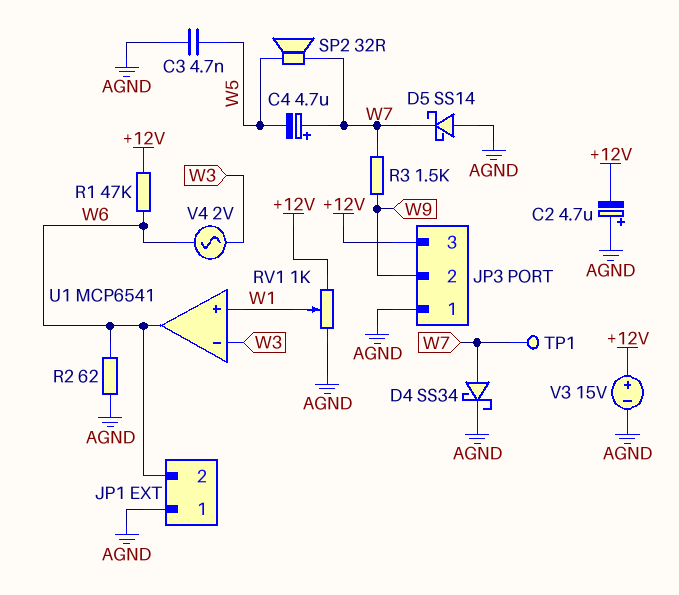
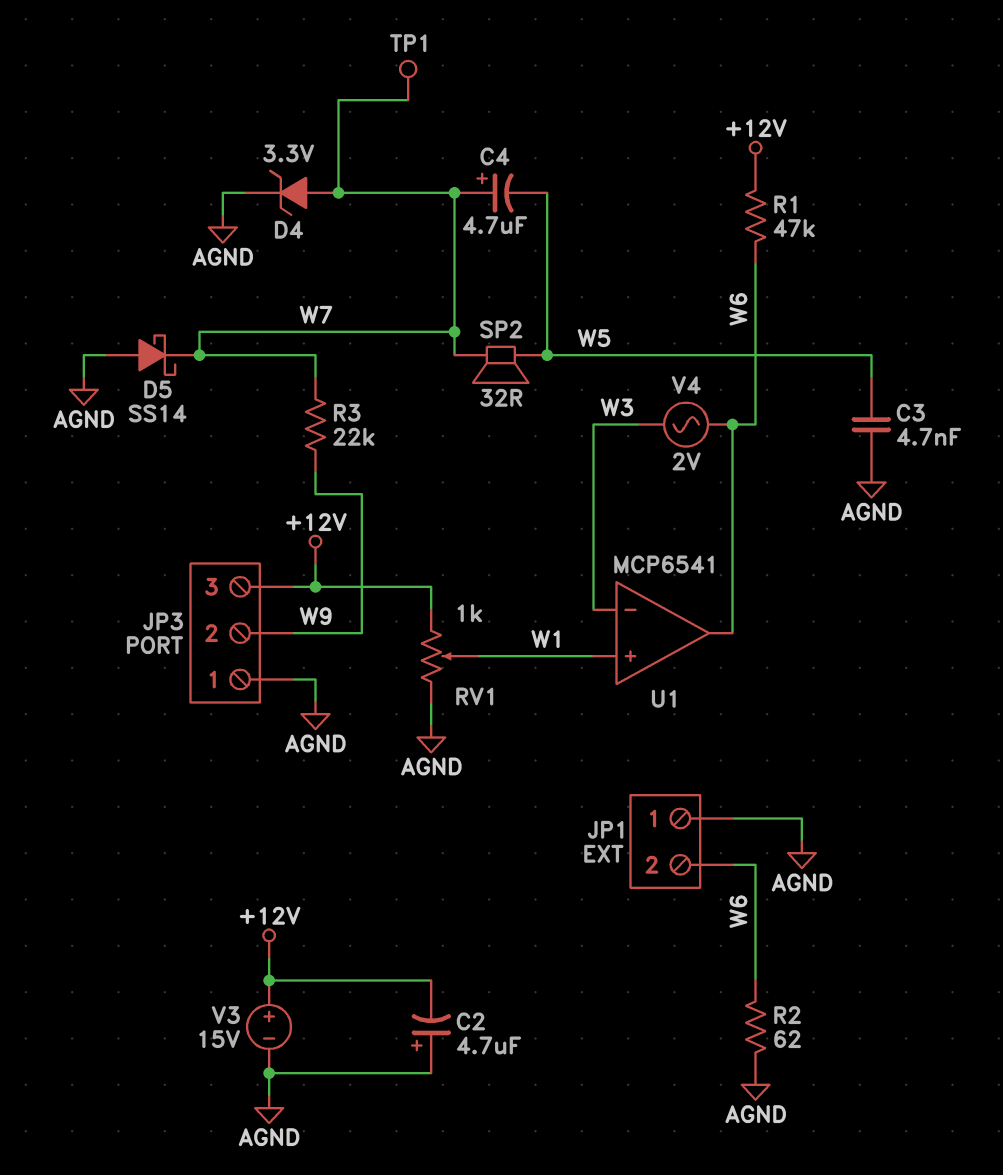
D4: schottky SS34 (A W7, K AGND) -> zener 3.3V (A W7, K AGND)
R3: 1.5k (W7, W9) -> 22k (W7, W9)

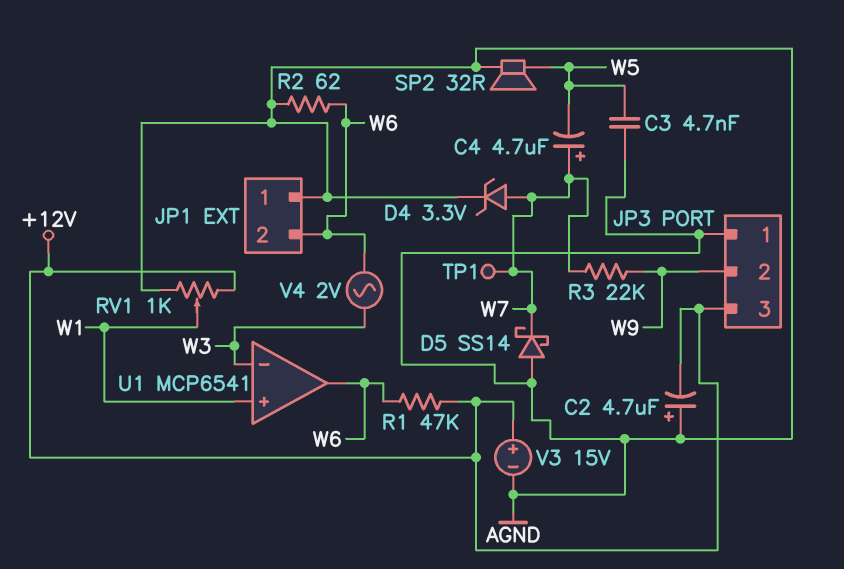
SP2: speaker 32R (W5, W7) -> speaker 32R (AGND, W5)

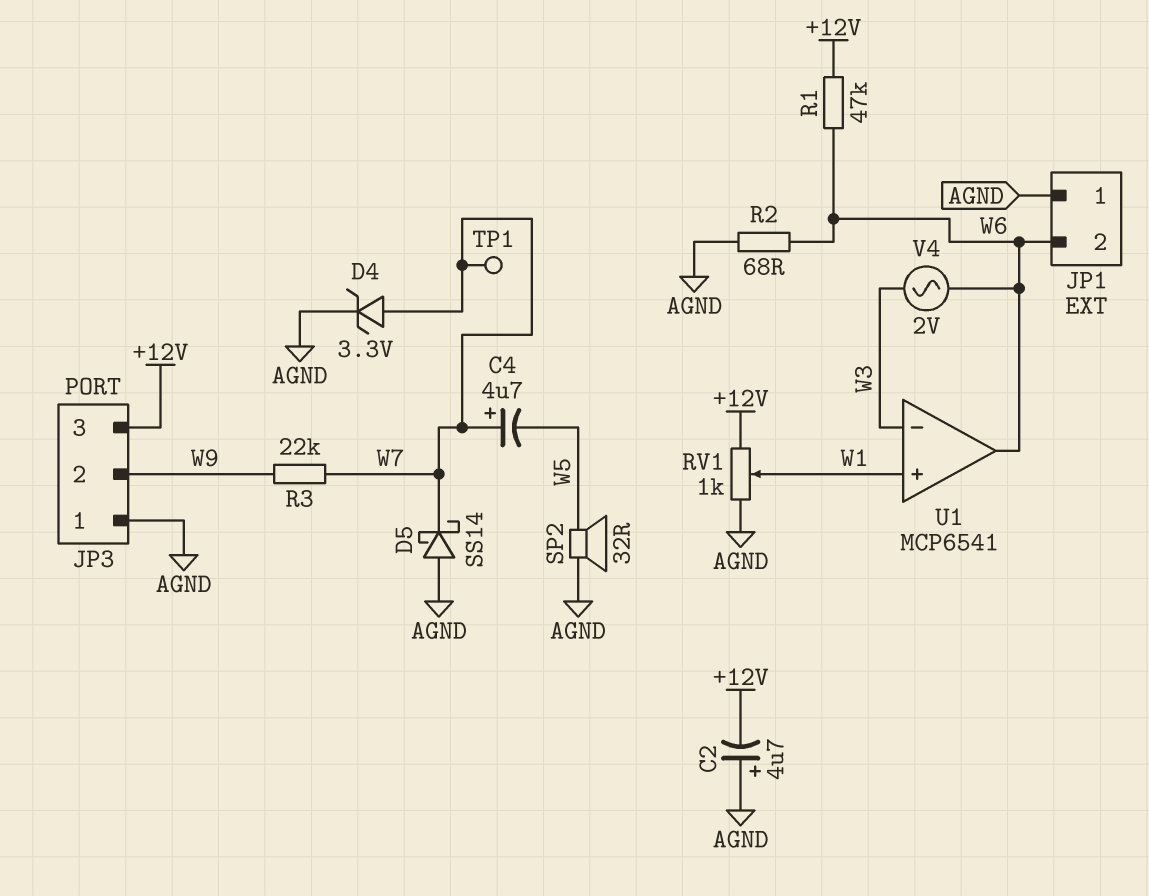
C3: 4.7nF (AGND, W5) -> none
R2: 62 (AGND, W6) -> 68 (AGND, W6)
V3: 15V (plus +12V, minus AGND) -> none

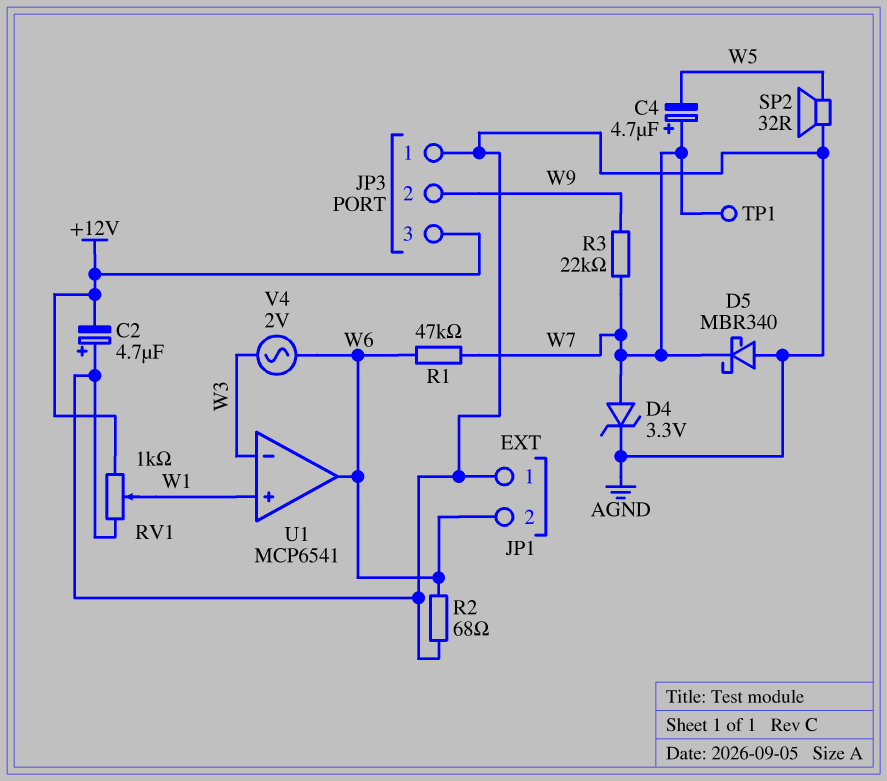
D5: schottky SS14 (A AGND, K W7) -> schottky MBR340 (A AGND, K W7)
R1: 47k (+12V, W6) -> 47k (W6, W7)

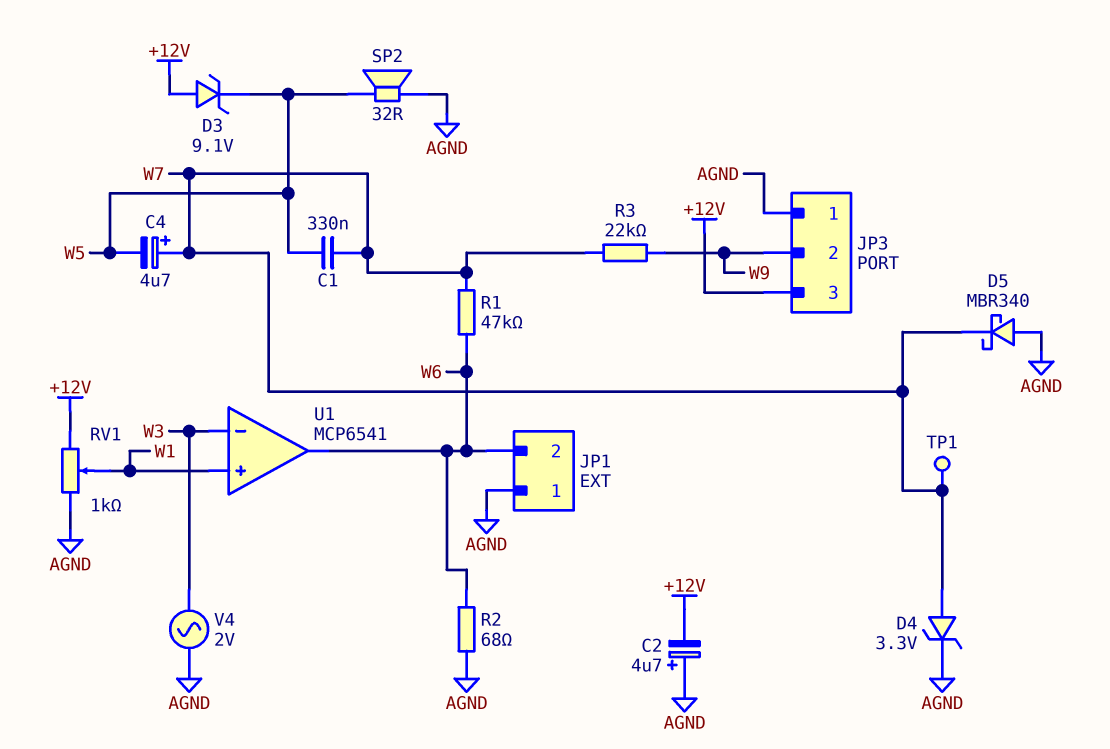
C1: none -> 330nF (W5, W7)
D3: none -> zener 9.1V (A +12V, K W5)
V4: AC 2V (W3, W6) -> AC 2V (AGND, W3)

